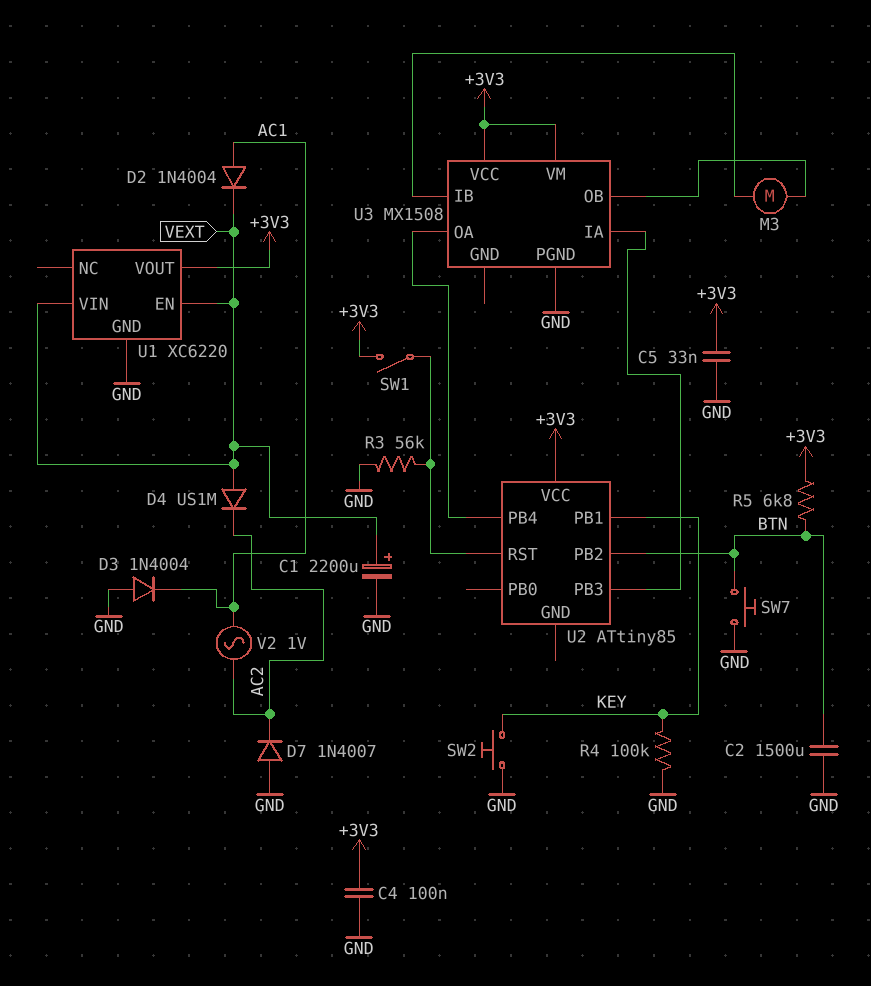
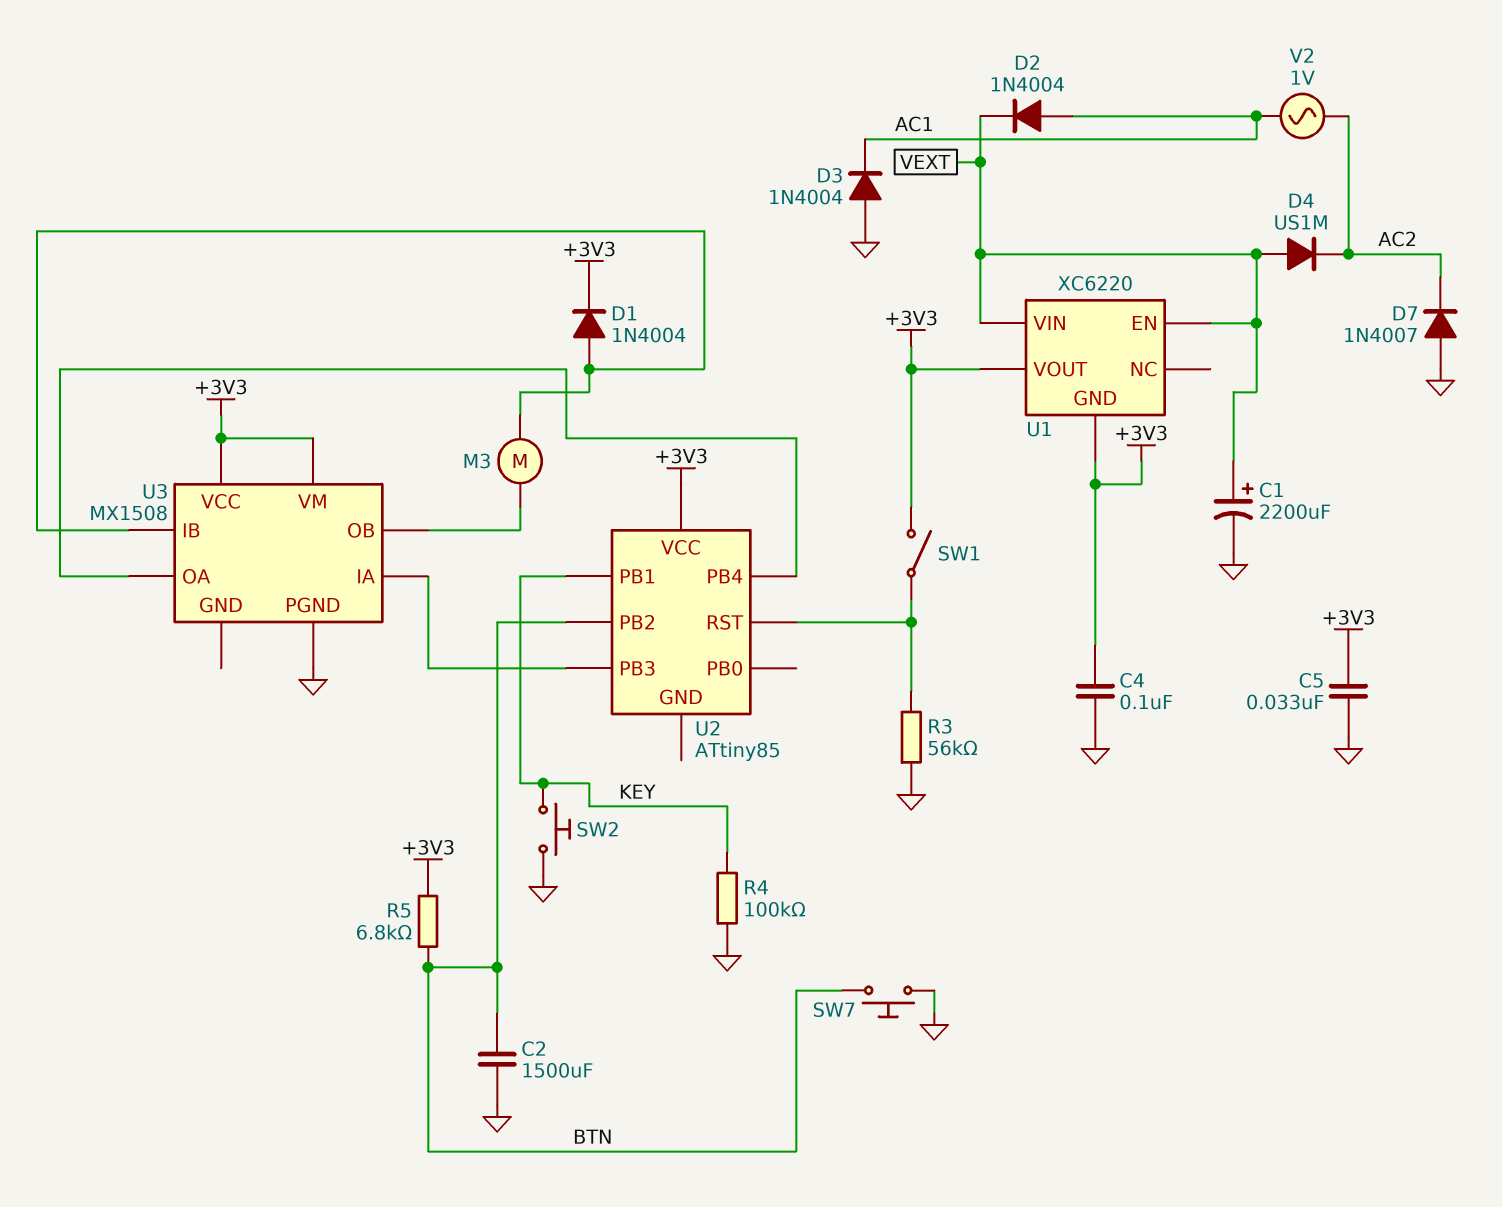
D1: none -> diode 1N4004 (A U3/IB, K +3V3)
U1 pin GND: GND -> +3V3

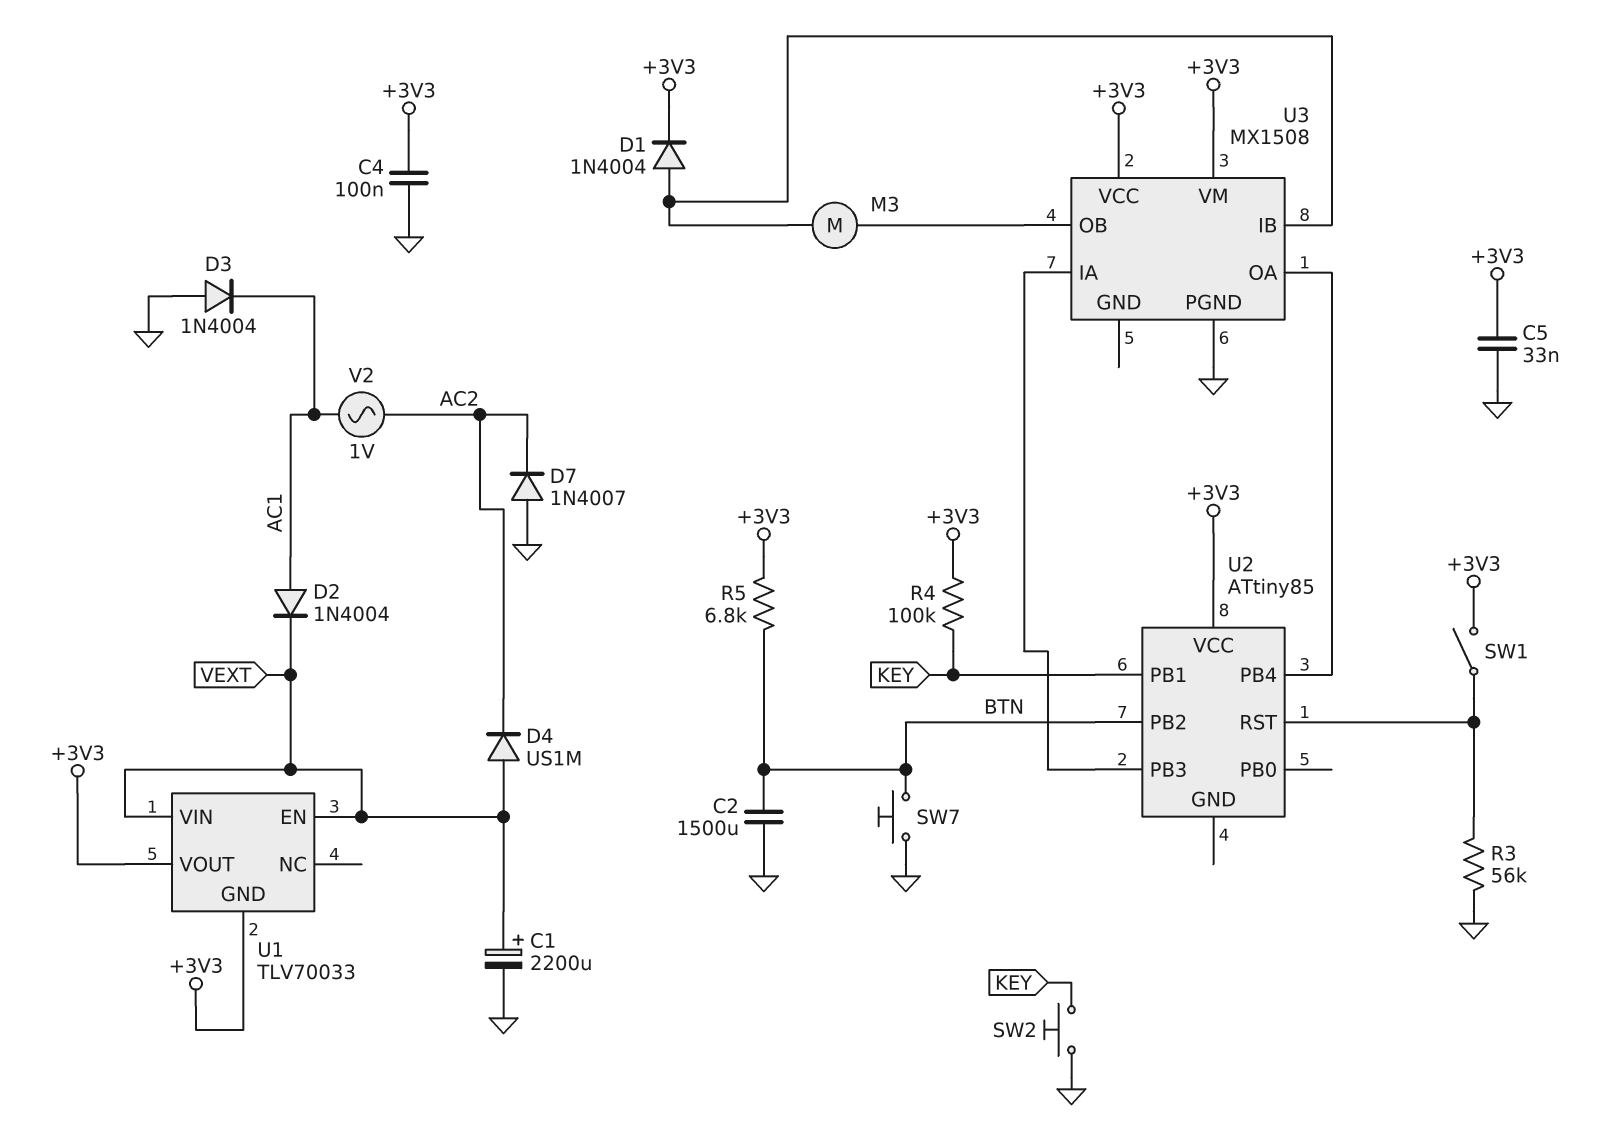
R4: 100k (GND, KEY) -> 100k (+3V3, KEY)
U1: XC6220 -> TLV70033

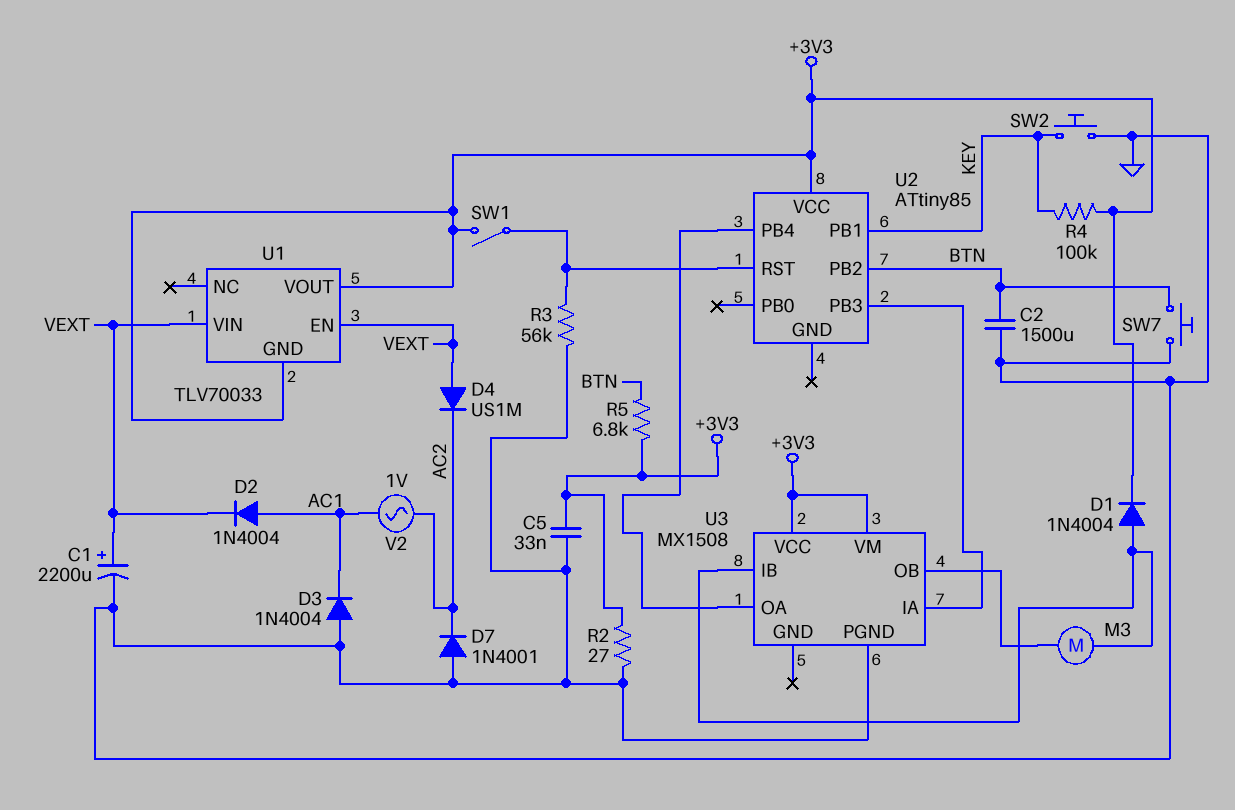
C4: 100nF (+3V3, GND) -> none
D7: diode 1N4007 (A GND, K AC2) -> diode 1N4001 (A GND, K AC2)
R2: none -> 27 (+3V3, GND)

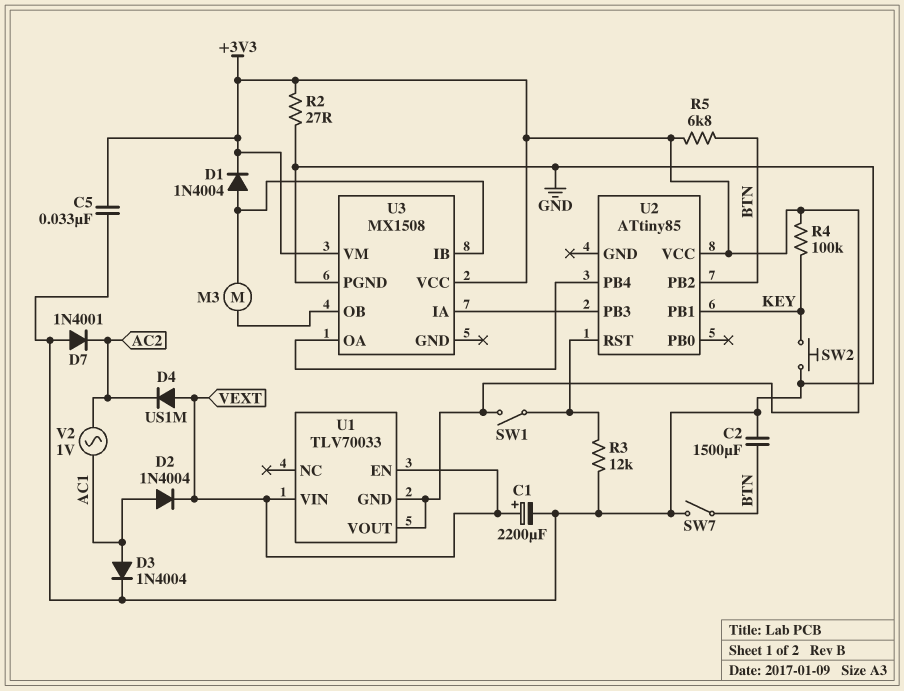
D3: diode 1N4004 (A GND, K AC1) -> diode 1N4004 (A AC1, K GND)
R3: 56k (GND, U2/RST) -> 12k (GND, U2/RST)
SW7: button (BTN, GND) -> switch (BTN, GND)

